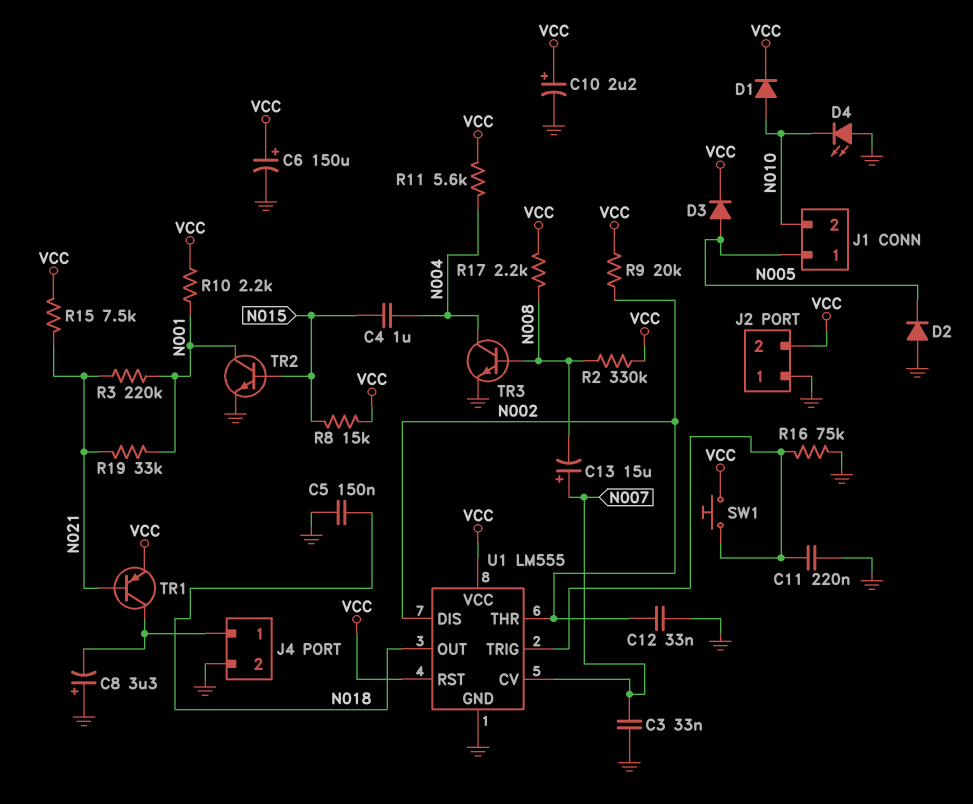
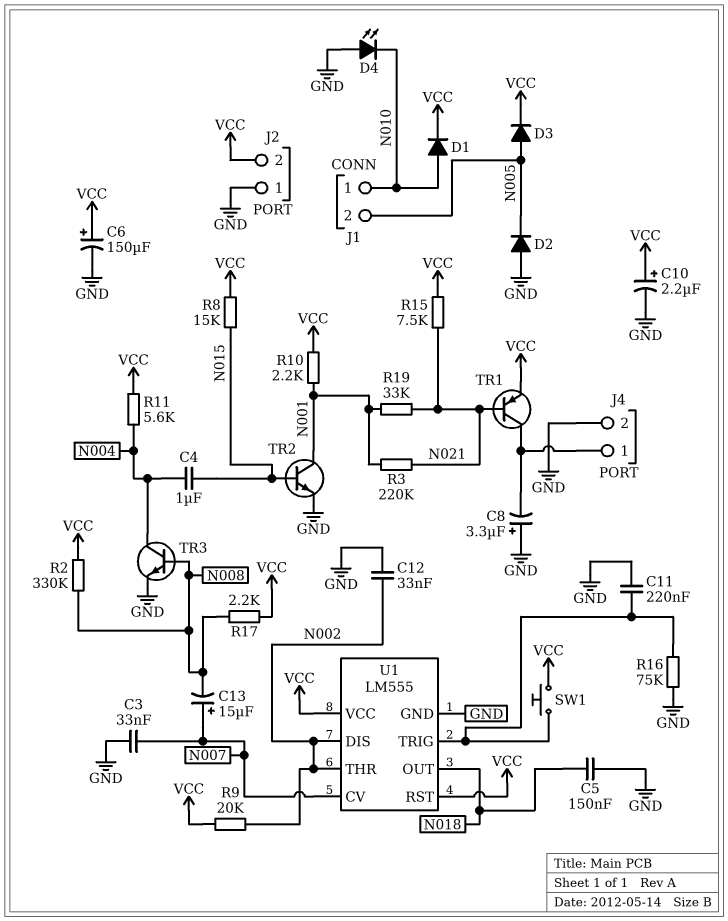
J1 pin 1: N005 -> N010
J1 pin 2: N010 -> N005

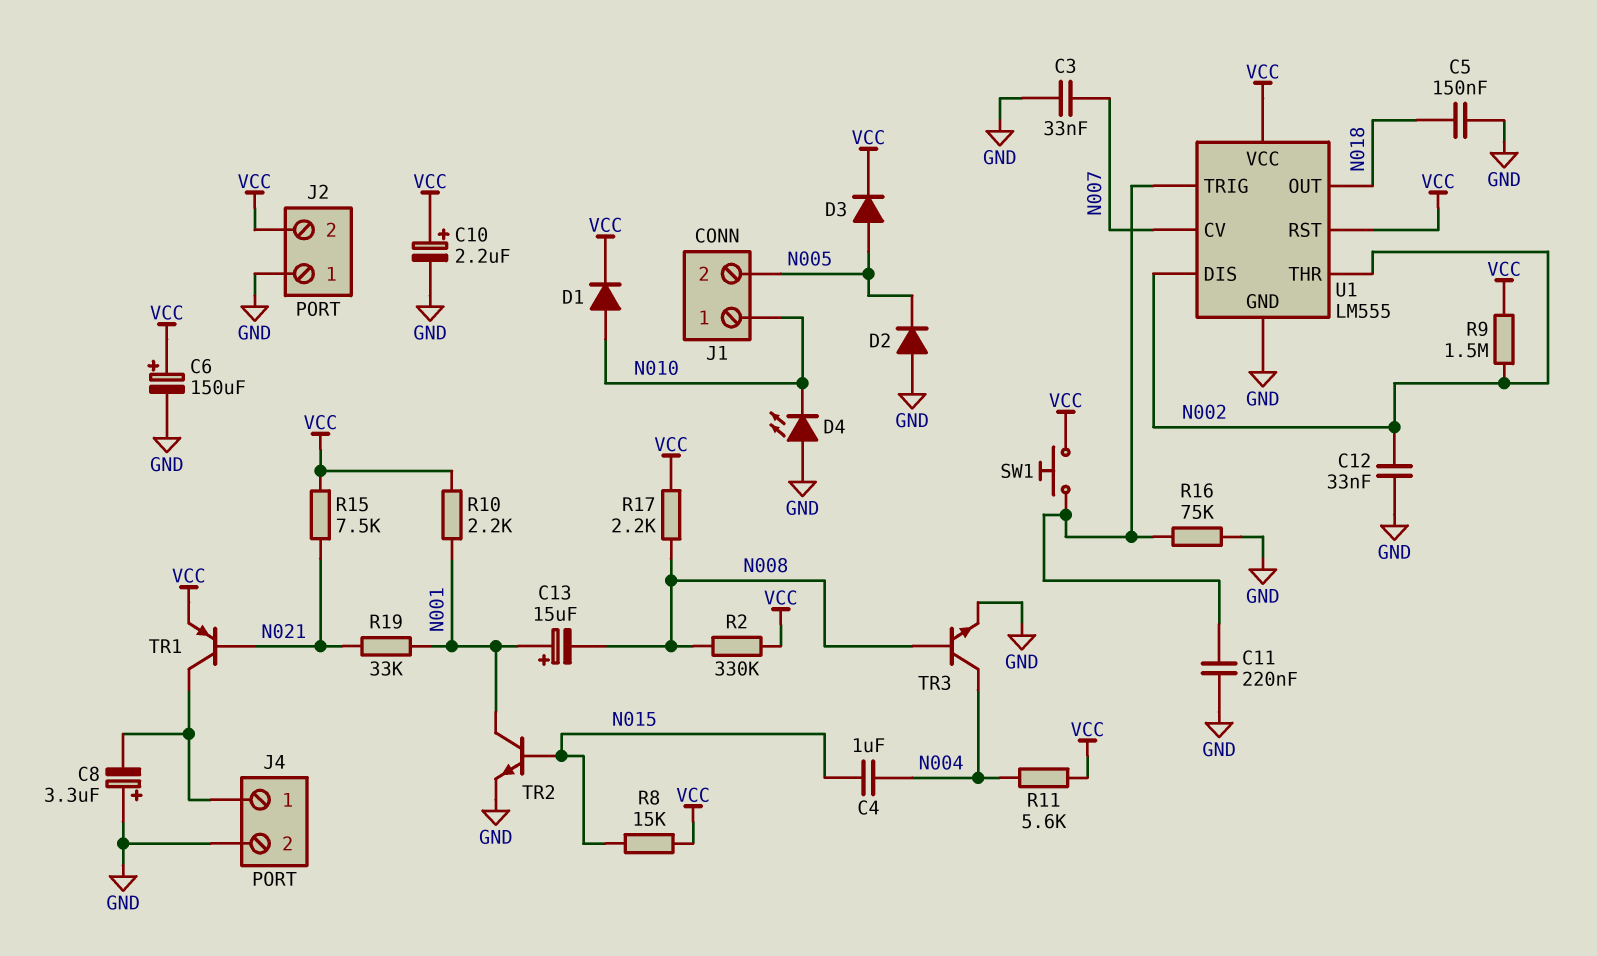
C13: 15uF (plus N007, minus N008) -> 15uF (plus N001, minus N008)
R3: 220k (N001, N021) -> none
R9: 20k (N002, VCC) -> 1.5M (N002, VCC)

